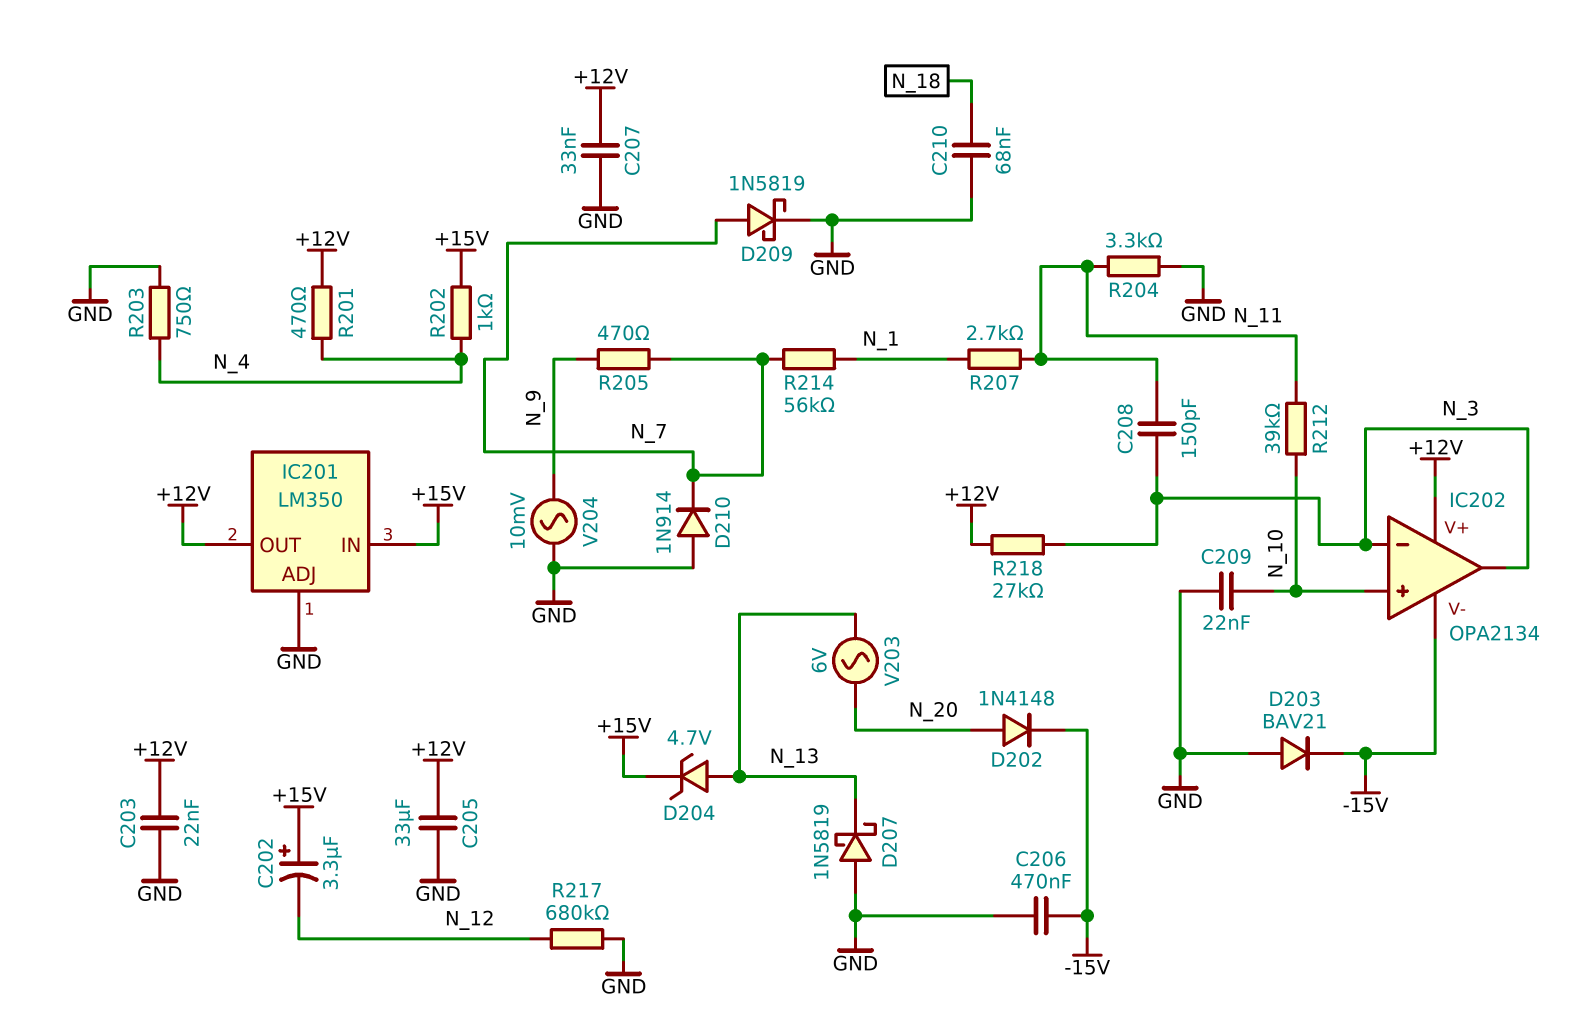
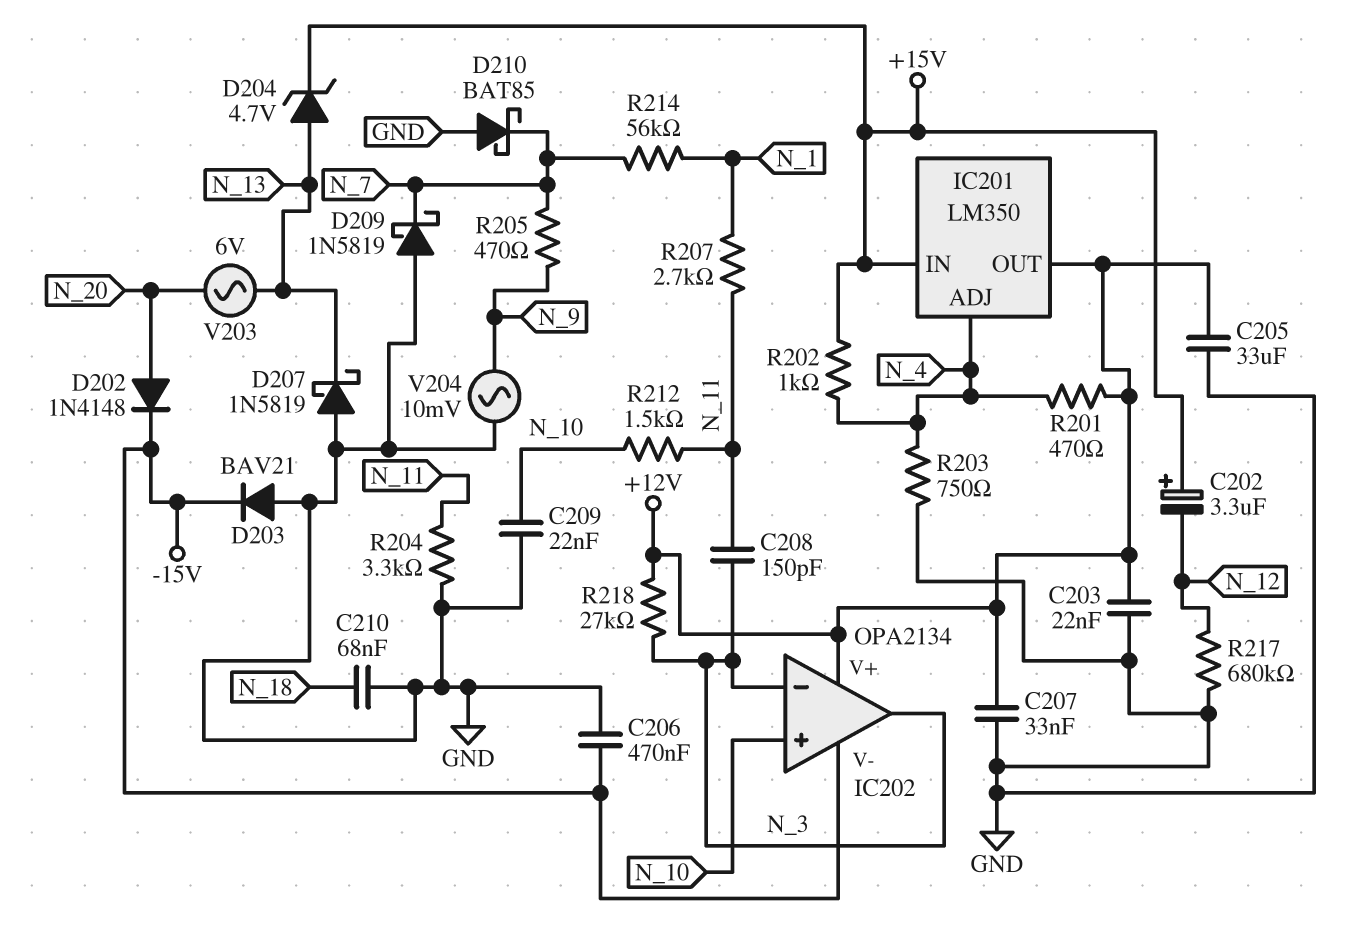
D209: schottky 1N5819 (A N_7, K GND) -> schottky 1N5819 (A GND, K N_7)
D210: diode 1N914 (A GND, K N_7) -> schottky BAT85 (A GND, K N_7)
IC201 pin ADJ: GND -> N_4
R212: 39k (N_10, N_11) -> 1.5k (N_10, N_11)

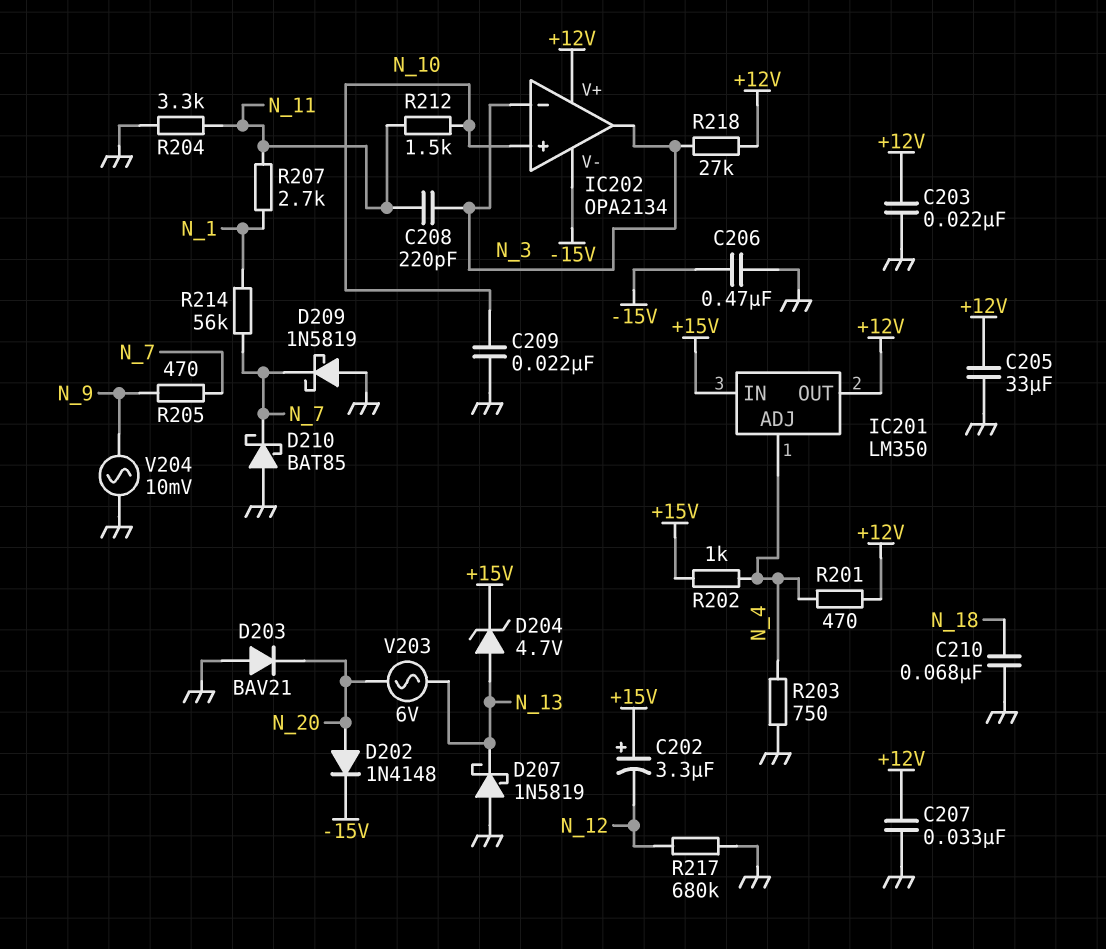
C208: 150pF (N_3, N_11) -> 220pF (N_3, N_11)
D203: diode BAV21 (A GND, K -15V) -> diode BAV21 (A GND, K N_20)

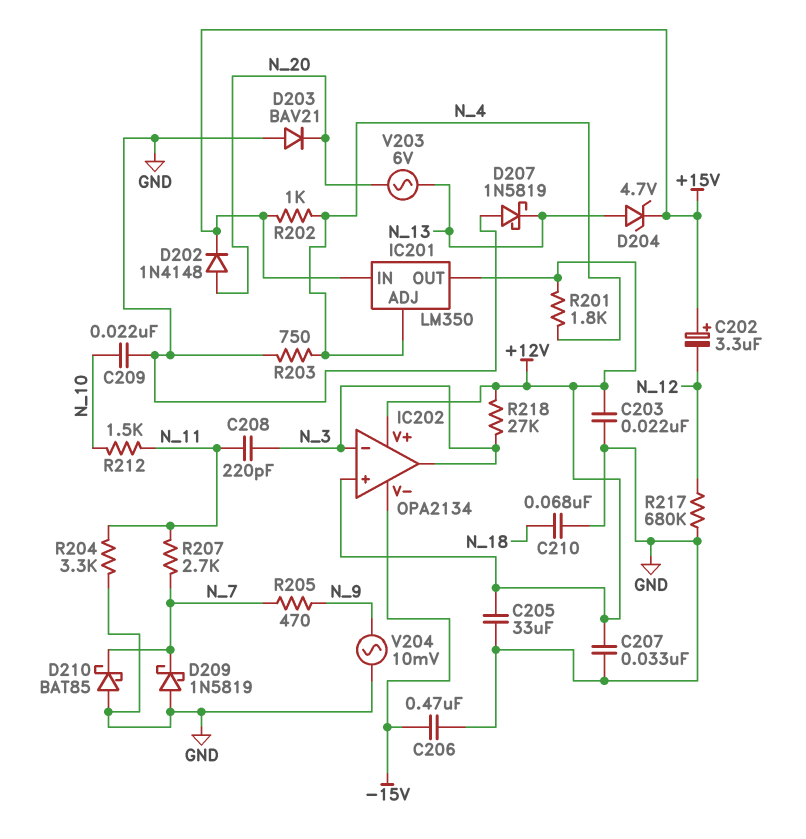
D202: diode 1N4148 (A N_20, K -15V) -> diode 1N4148 (A N_20, K +15V)
IC202 pin in+: N_10 -> +12V
R201: 470 (+12V, N_4) -> 1.8k (+12V, N_4)
R207: 2.7k (N_1, N_11) -> 2.7k (N_7, N_11)
R214: 56k (N_1, N_7) -> none

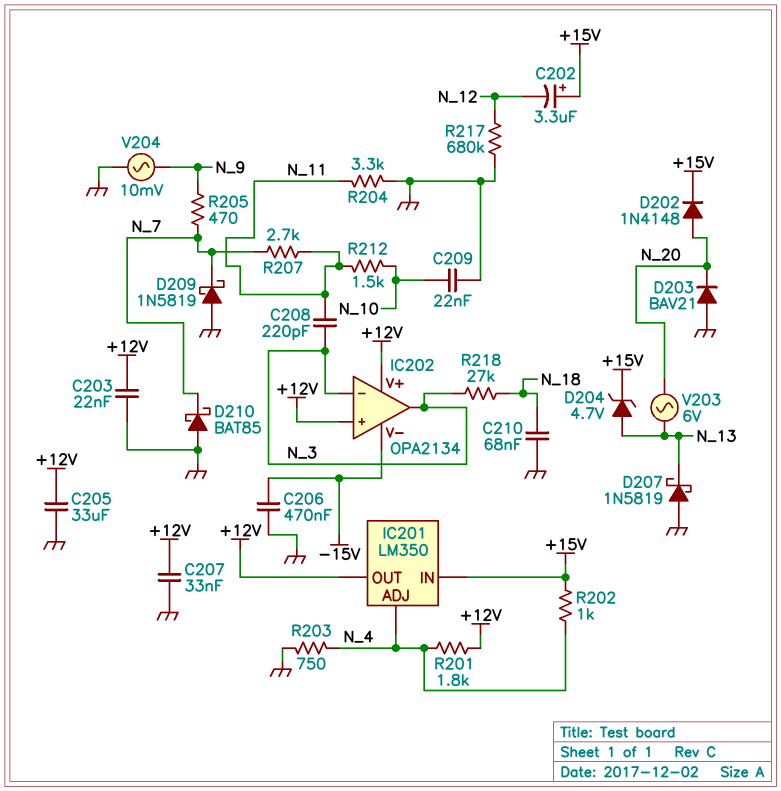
R218: 27k (+12V, N_3) -> 27k (N_3, N_18)

